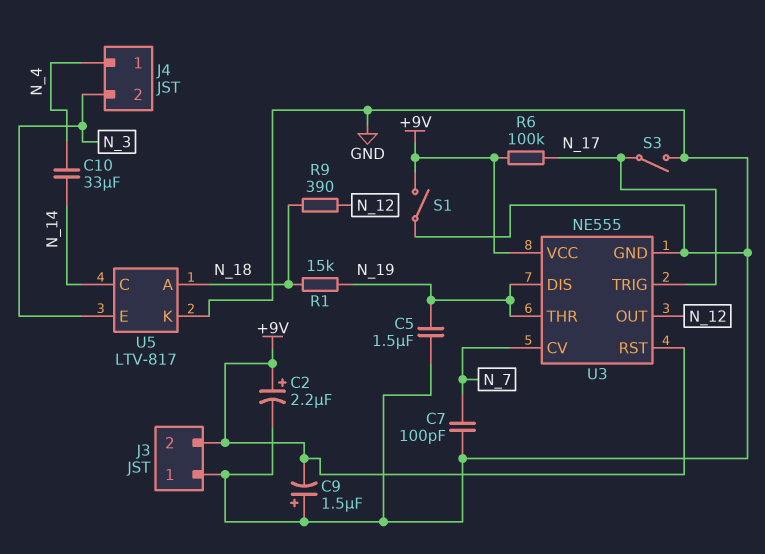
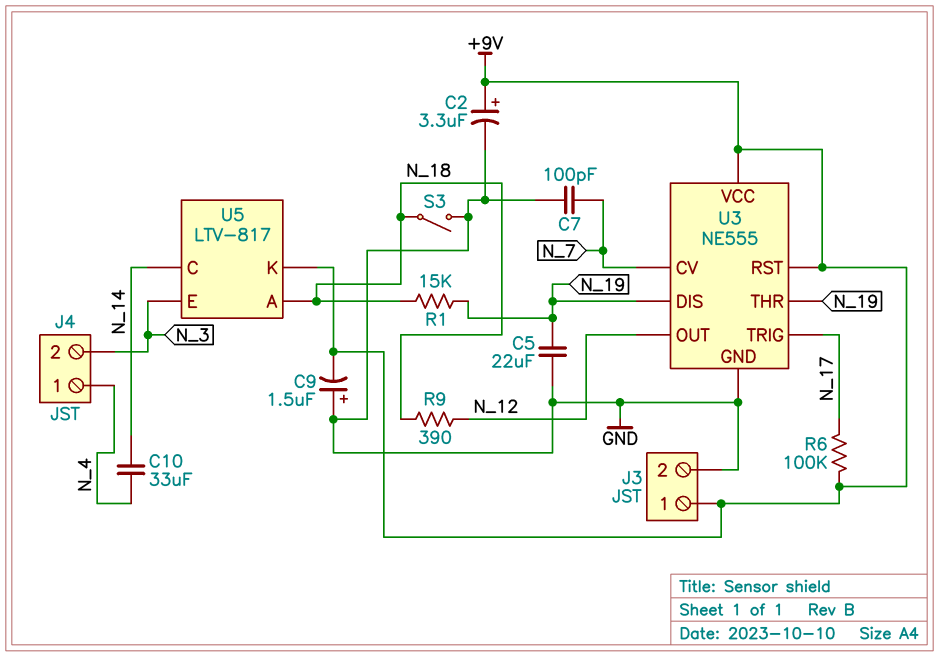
C2: 2.2uF (plus +9V, minus GND) -> 3.3uF (plus +9V, minus GND)
C5: 1.5uF (GND, N_19) -> 22uF (GND, N_19)
J3 pin 1: GND -> +9V
J3 pin 2: +9V -> GND
S1: switch (+9V, GND) -> none
S3: switch (GND, N_17) -> switch (GND, N_18)
U5 pin K: GND -> +9V

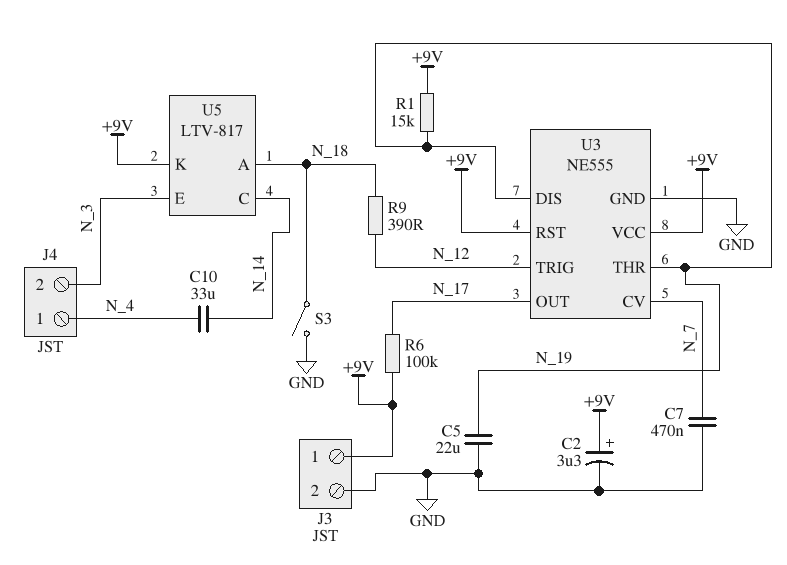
C7: 100pF (GND, N_7) -> 470nF (GND, N_7)
C9: 1.5uF (plus GND, minus +9V) -> none
R1: 15k (N_18, N_19) -> 15k (+9V, N_19)
U3 pin OUT: N_12 -> N_17
U3 pin TRIG: N_17 -> N_12

